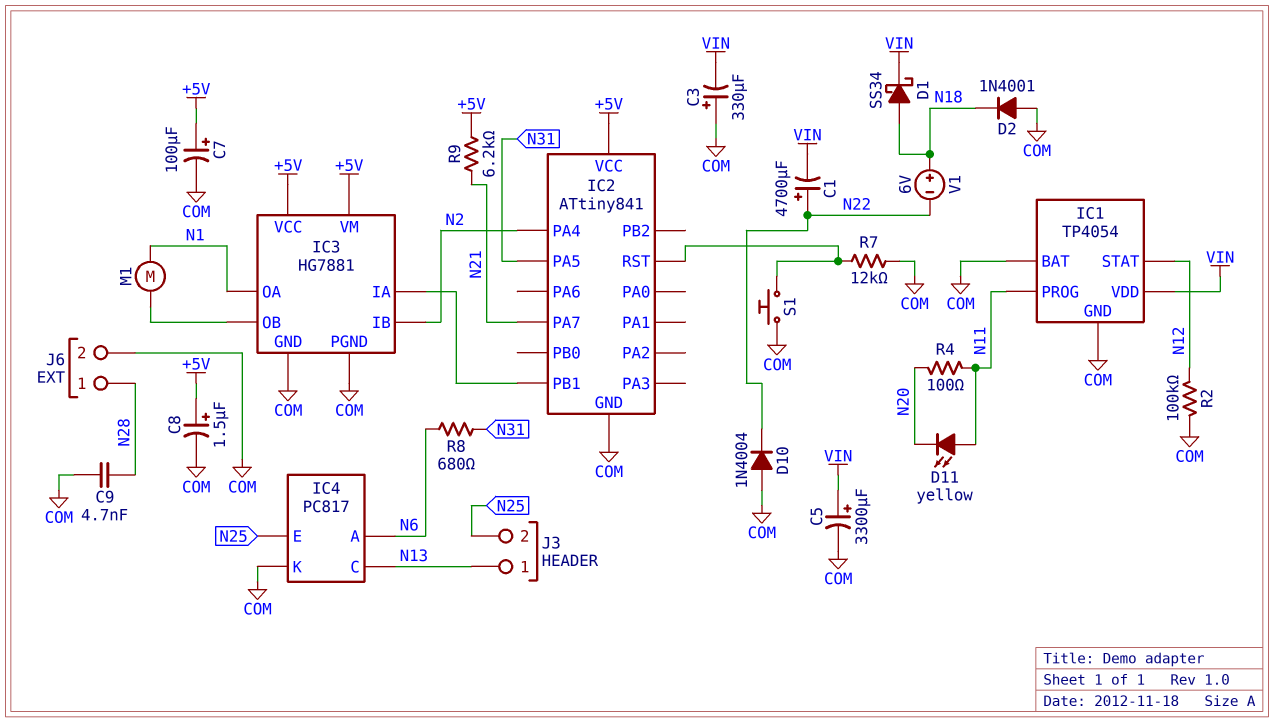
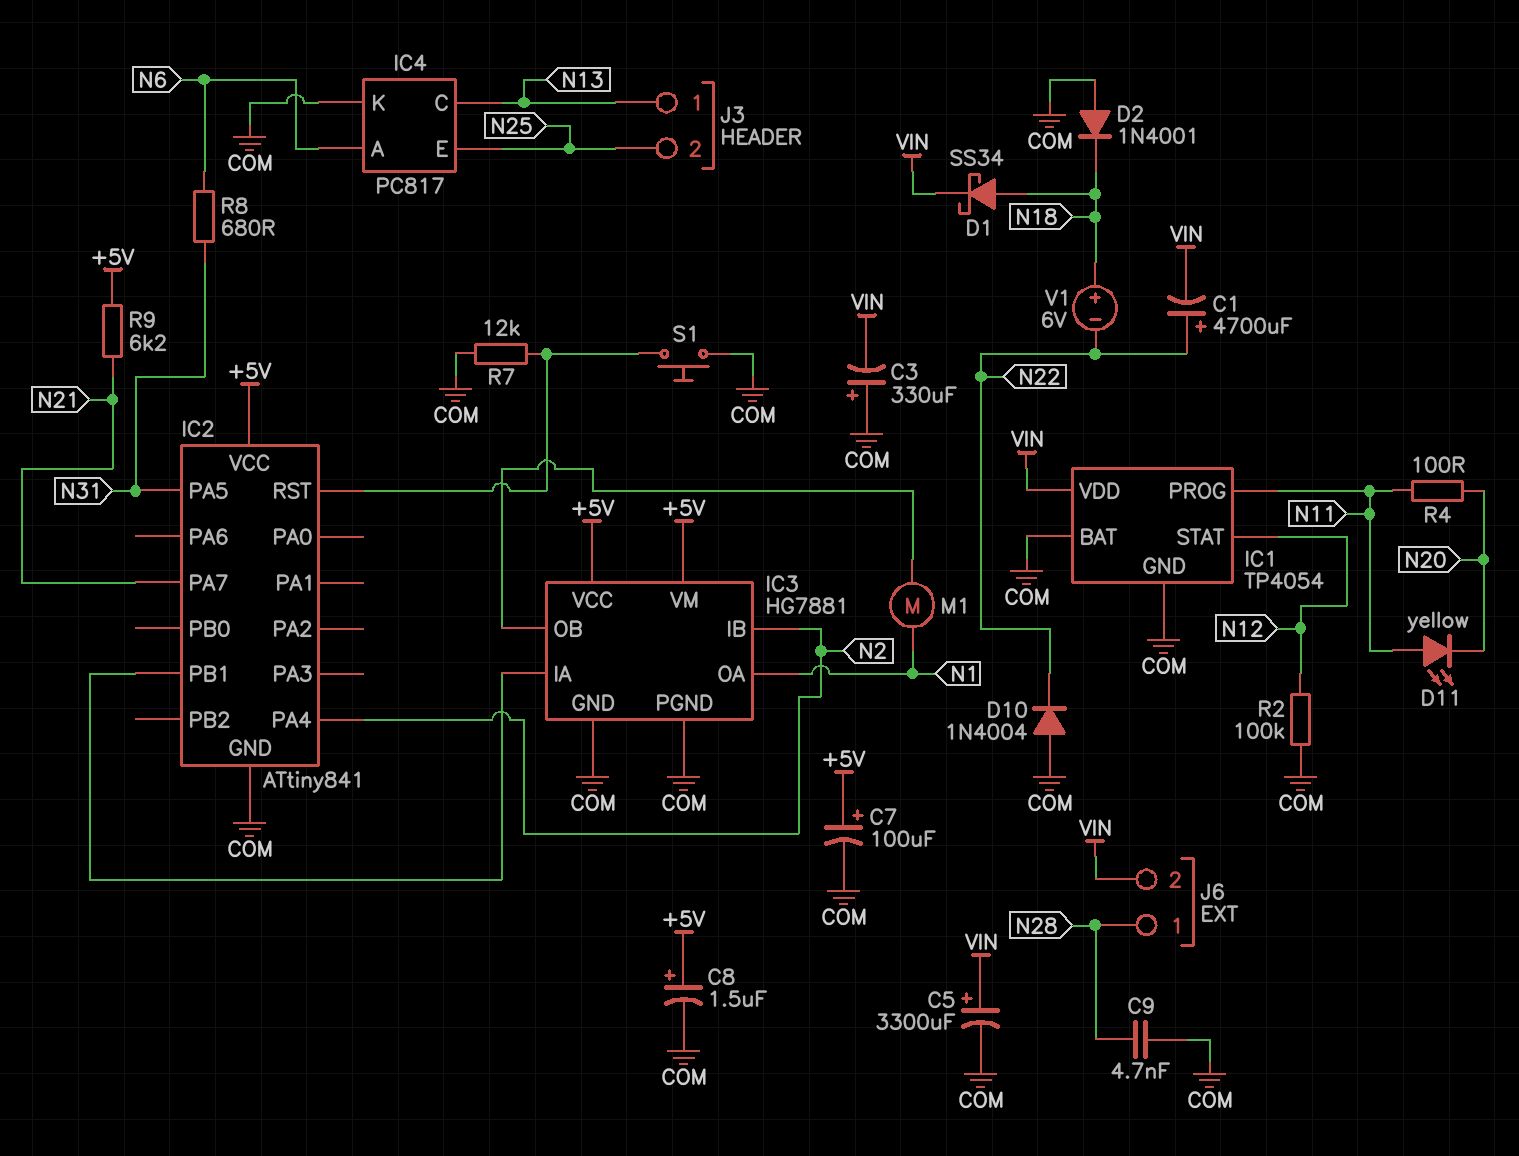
J6 pin 2: COM -> VIN

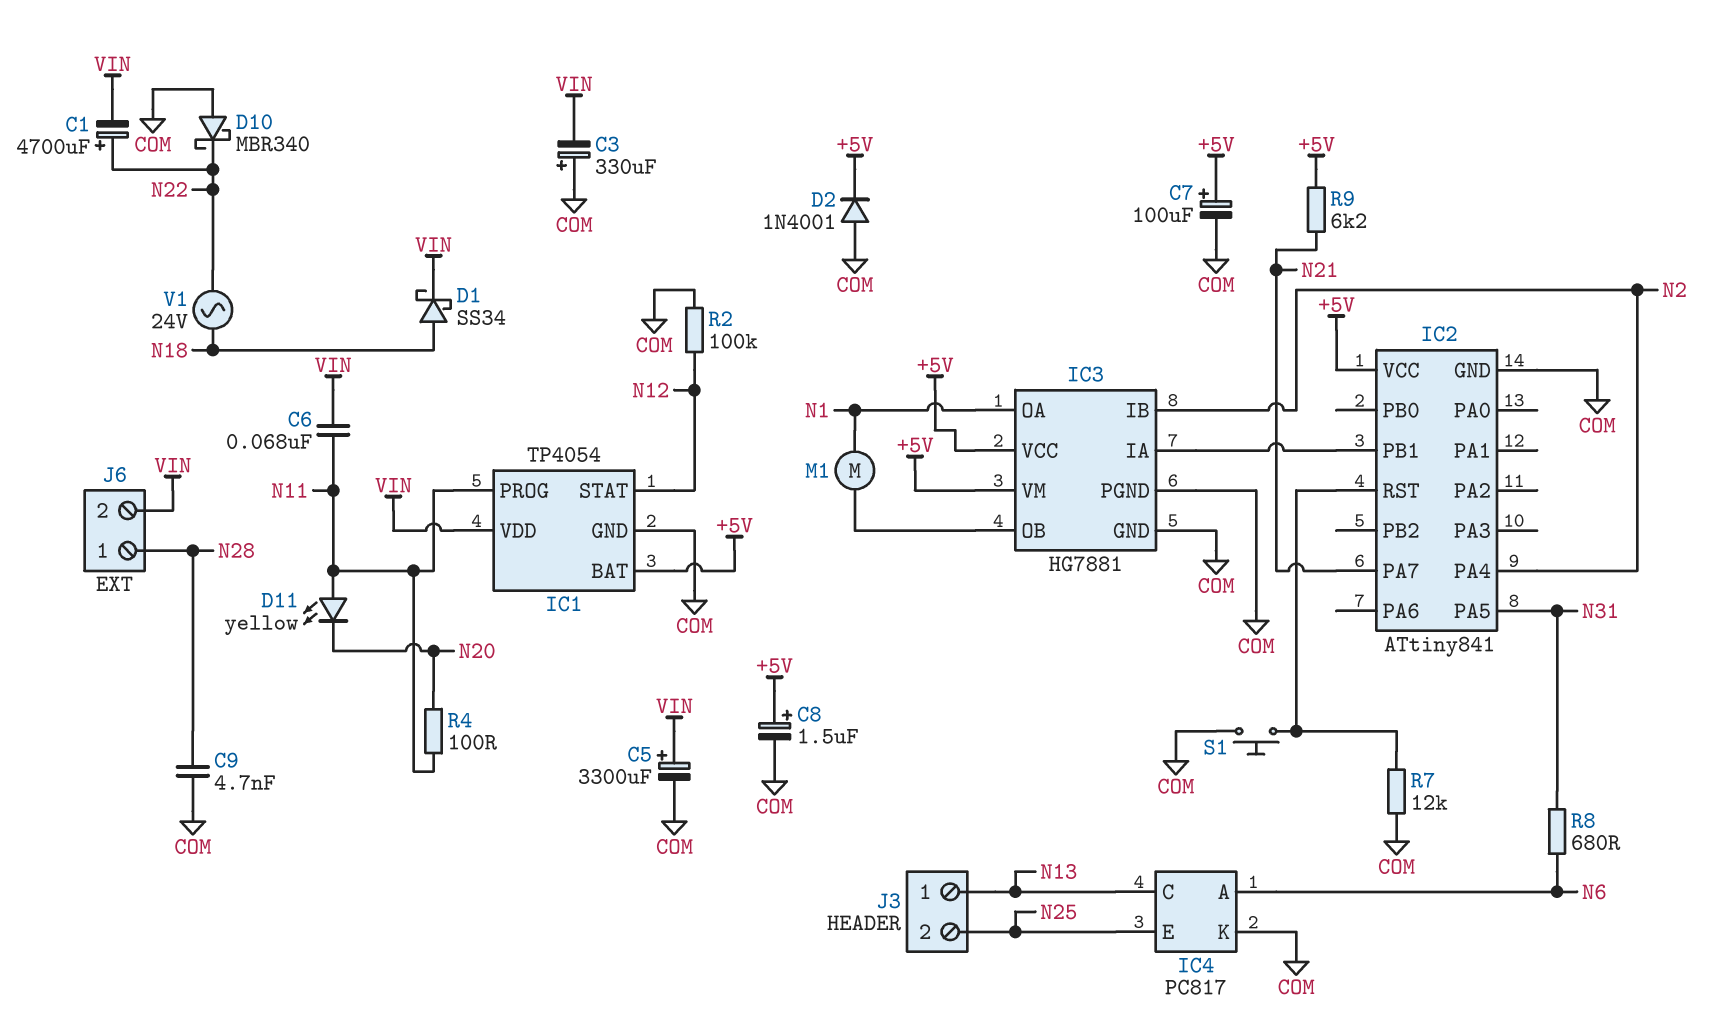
C6: none -> 68nF (N11, VIN)
D2: diode 1N4001 (A COM, K N18) -> diode 1N4001 (A COM, K +5V)
D10: diode 1N4004 (A COM, K N22) -> schottky MBR340 (A COM, K N22)
IC1 pin BAT: COM -> +5V
V1: 6V (plus N18, minus N22) -> AC 24V (N18, N22)

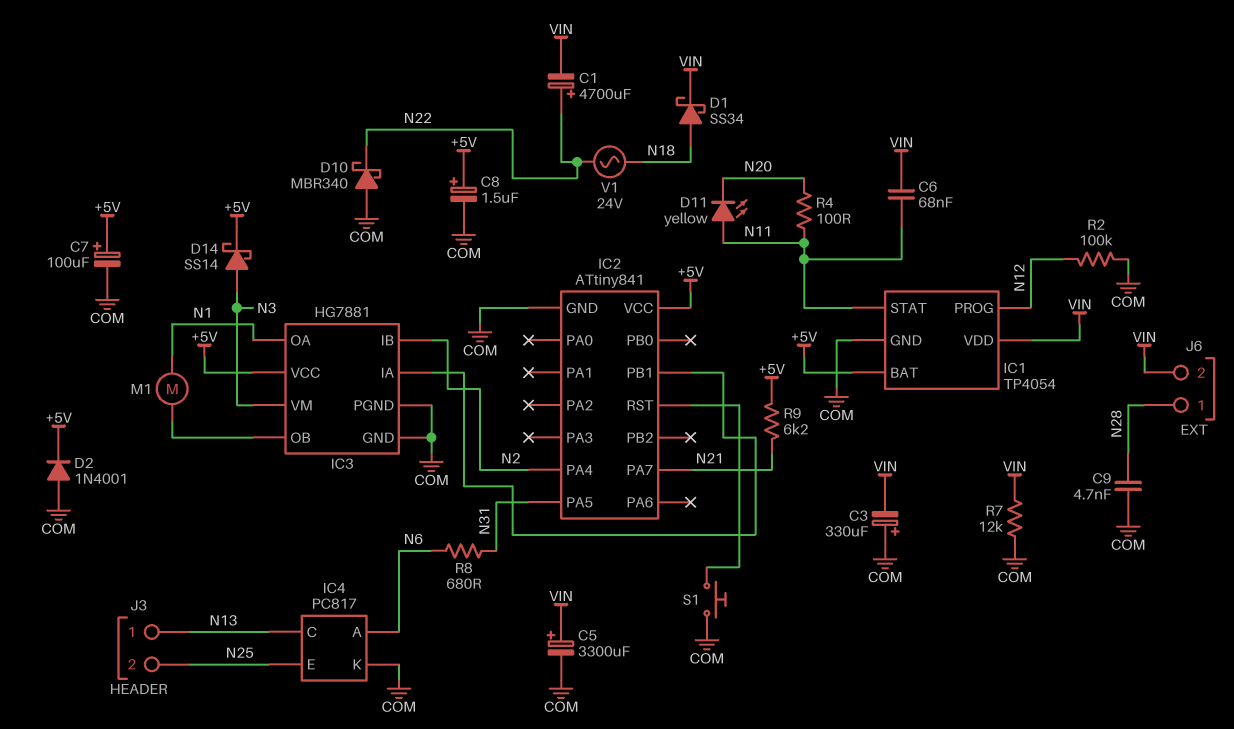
D14: none -> schottky SS14 (A N3, K +5V)
IC1 pin PROG: N11 -> N12
IC1 pin STAT: N12 -> N11
IC3 pin VM: +5V -> N3
R7: 12k (COM, IC2/RST) -> 12k (COM, VIN)

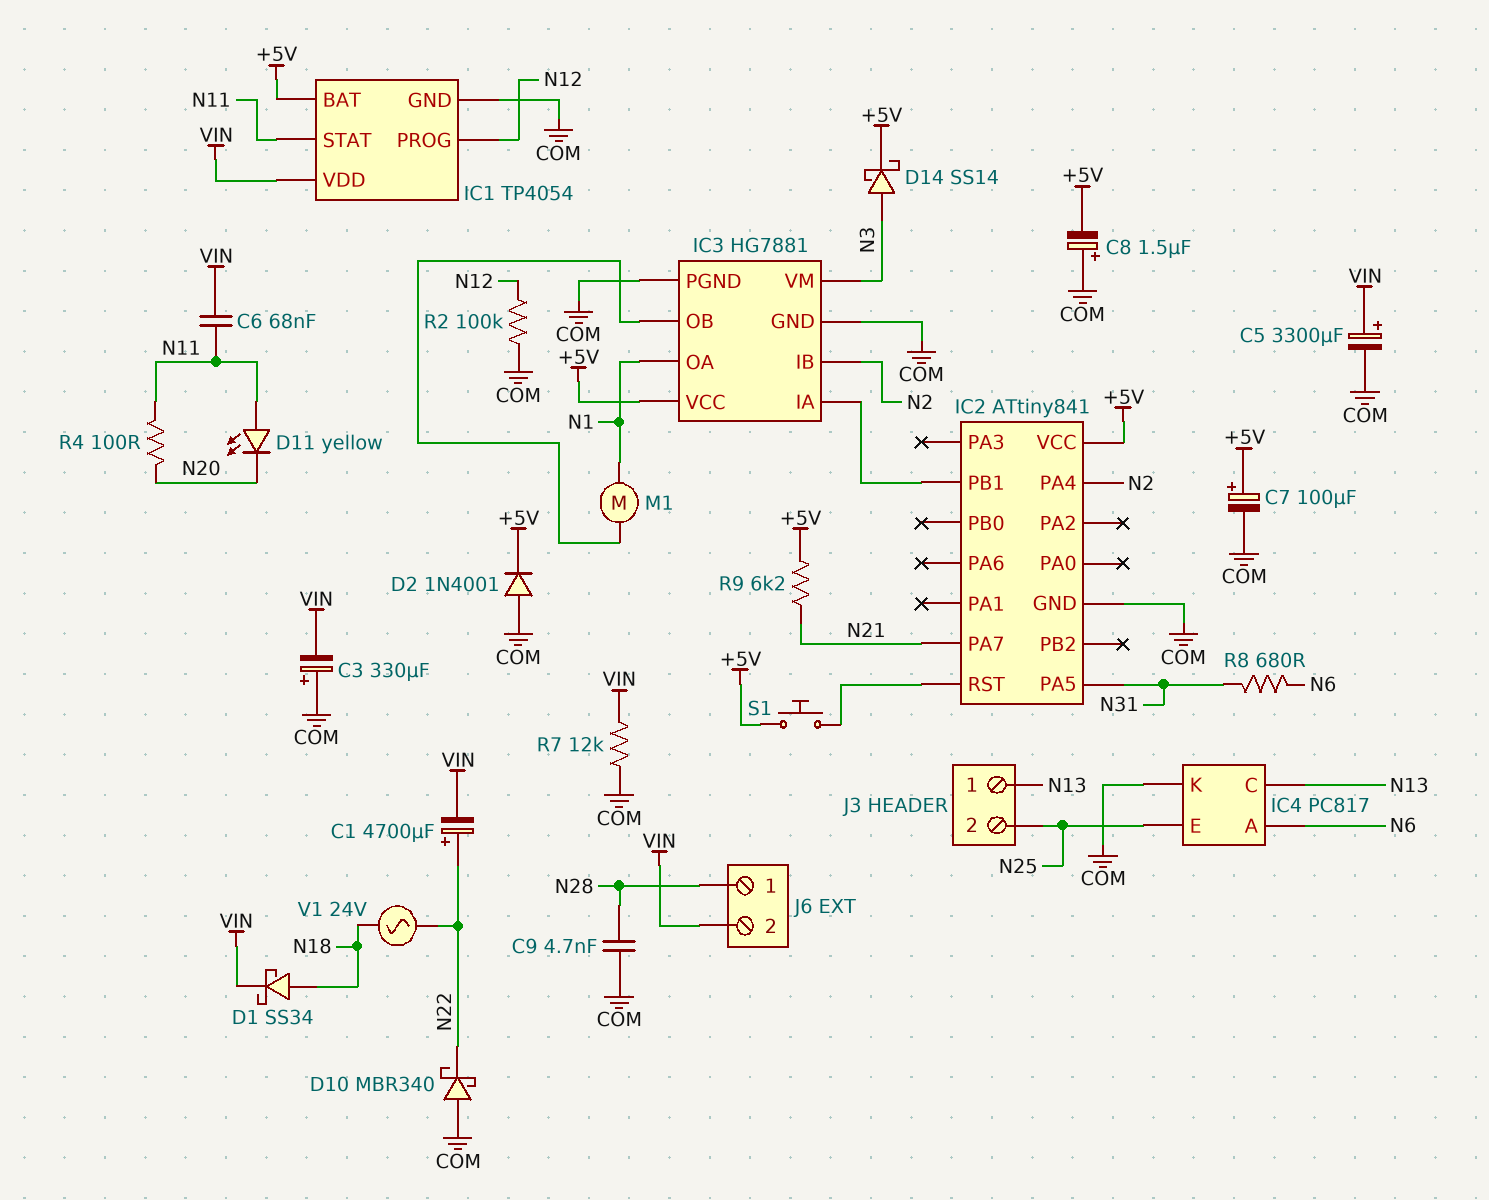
C8: 1.5uF (plus +5V, minus COM) -> 1.5uF (plus COM, minus +5V)
S1: button (COM, IC2/RST) -> button (+5V, IC2/RST)

